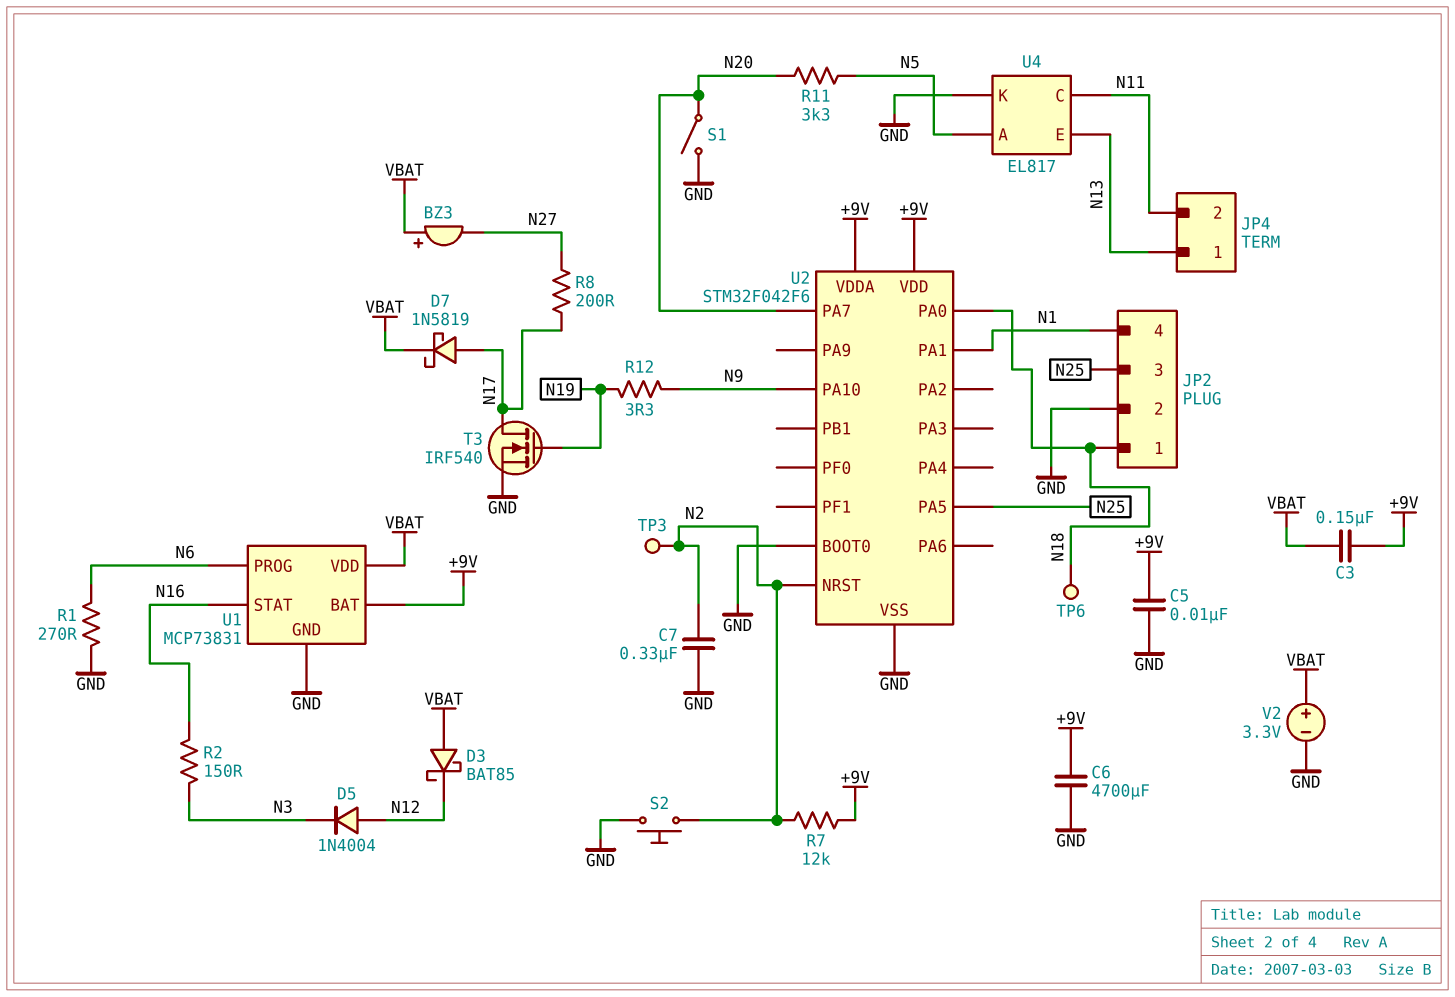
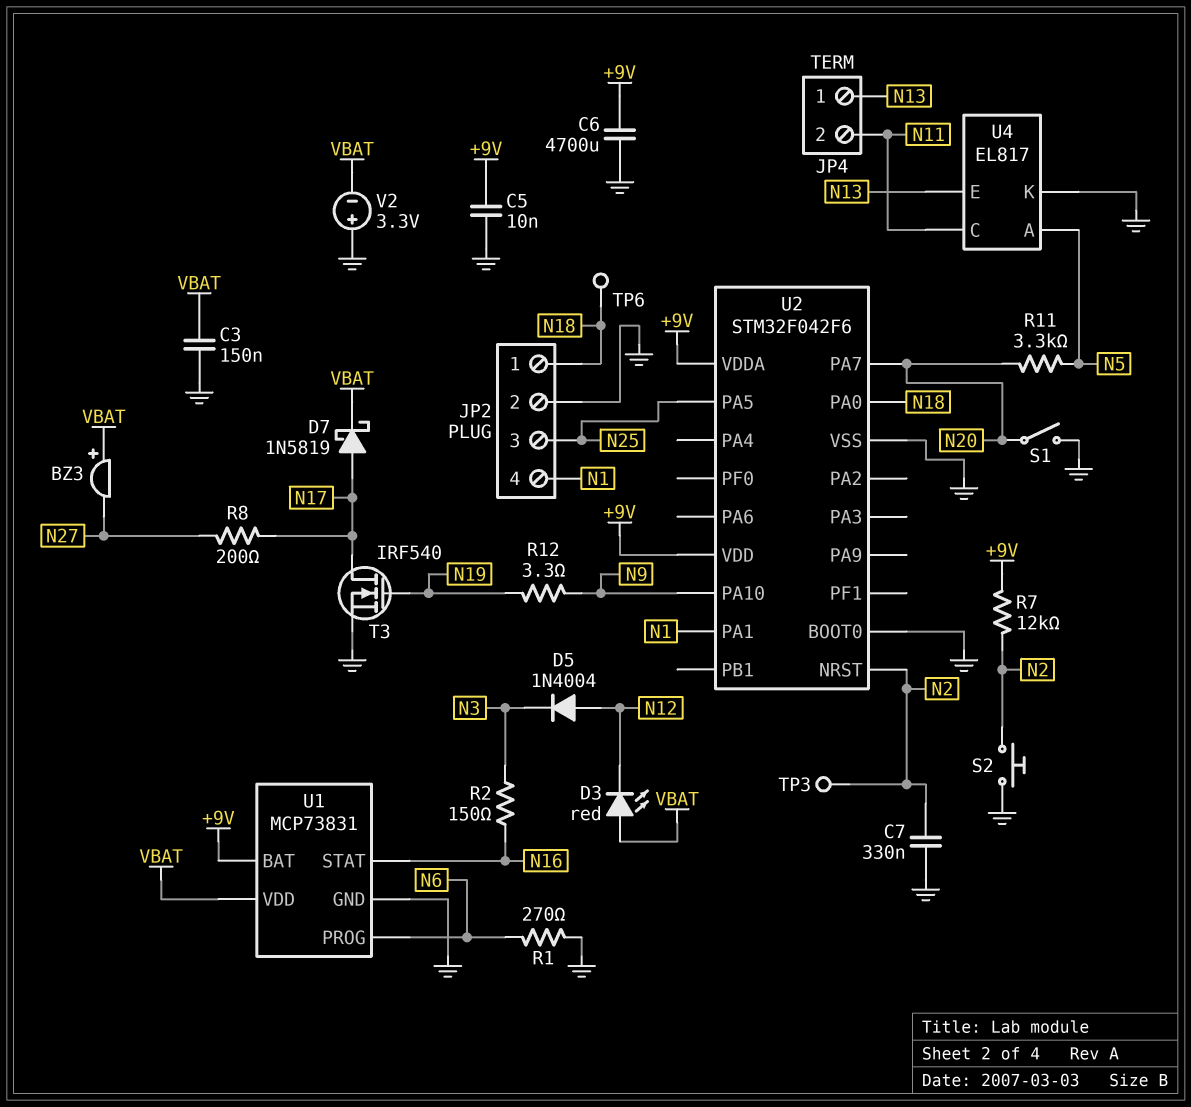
C3: 150nF (+9V, VBAT) -> 150nF (GND, VBAT)
D3: schottky BAT85 (A VBAT, K N12) -> LED red (A VBAT, K N12)
V2: 3.3V (plus VBAT, minus GND) -> 3.3V (plus GND, minus VBAT)

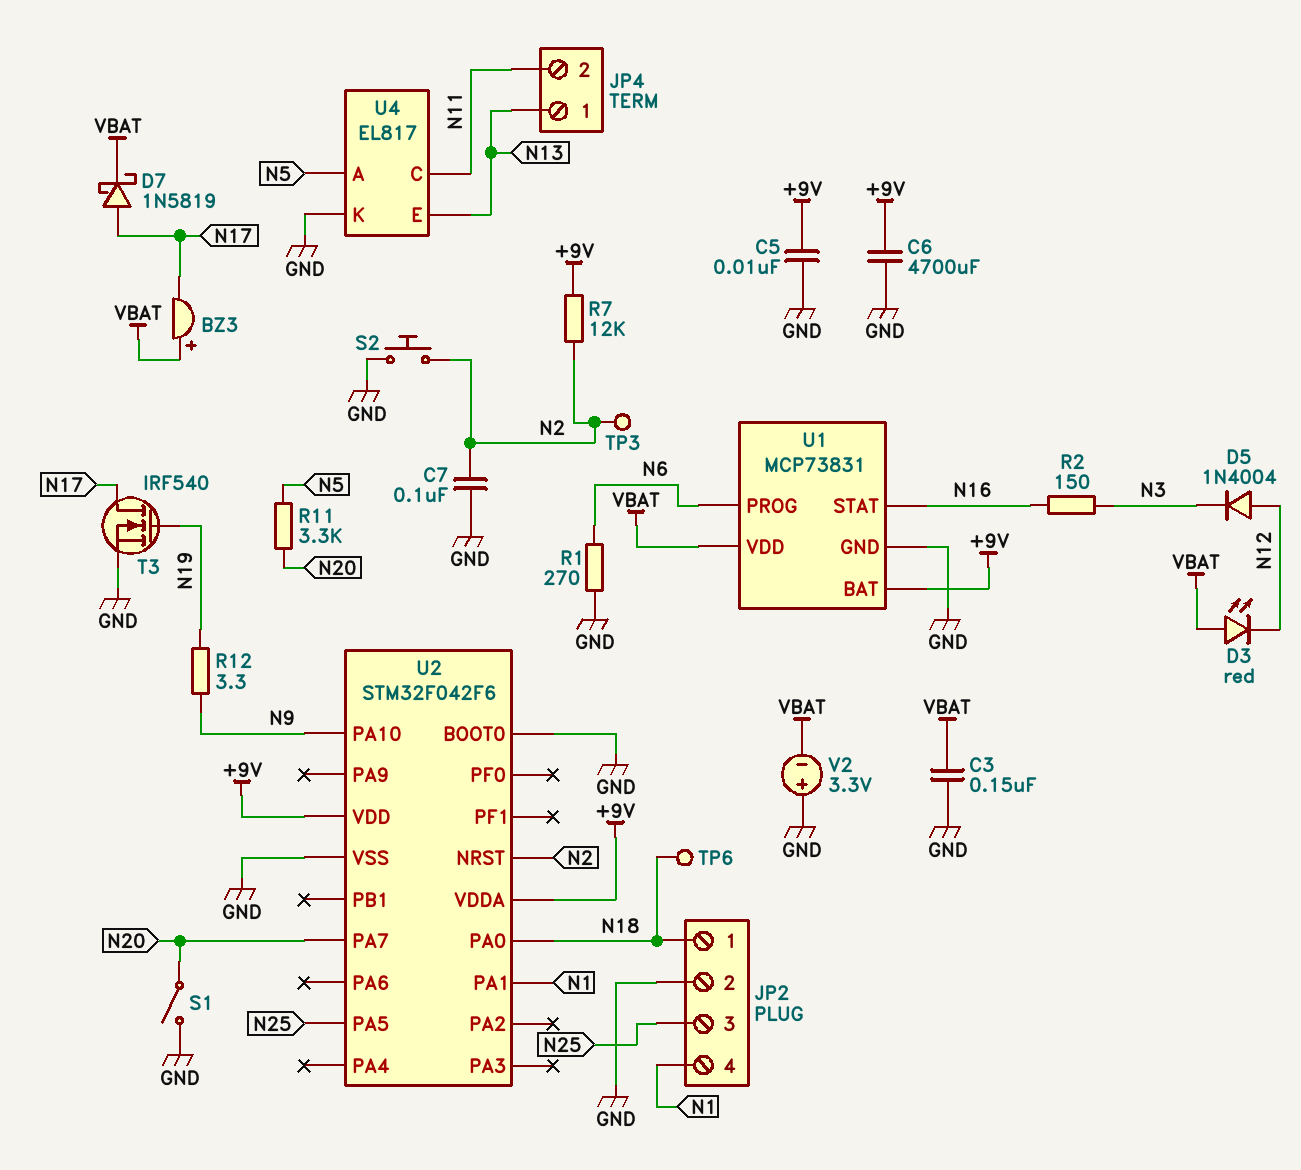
BZ3: buzzer (plus VBAT, minus N27) -> buzzer (plus VBAT, minus N17)
C7: 330nF (GND, N2) -> 100nF (GND, N2)
R8: 200 (N17, N27) -> none

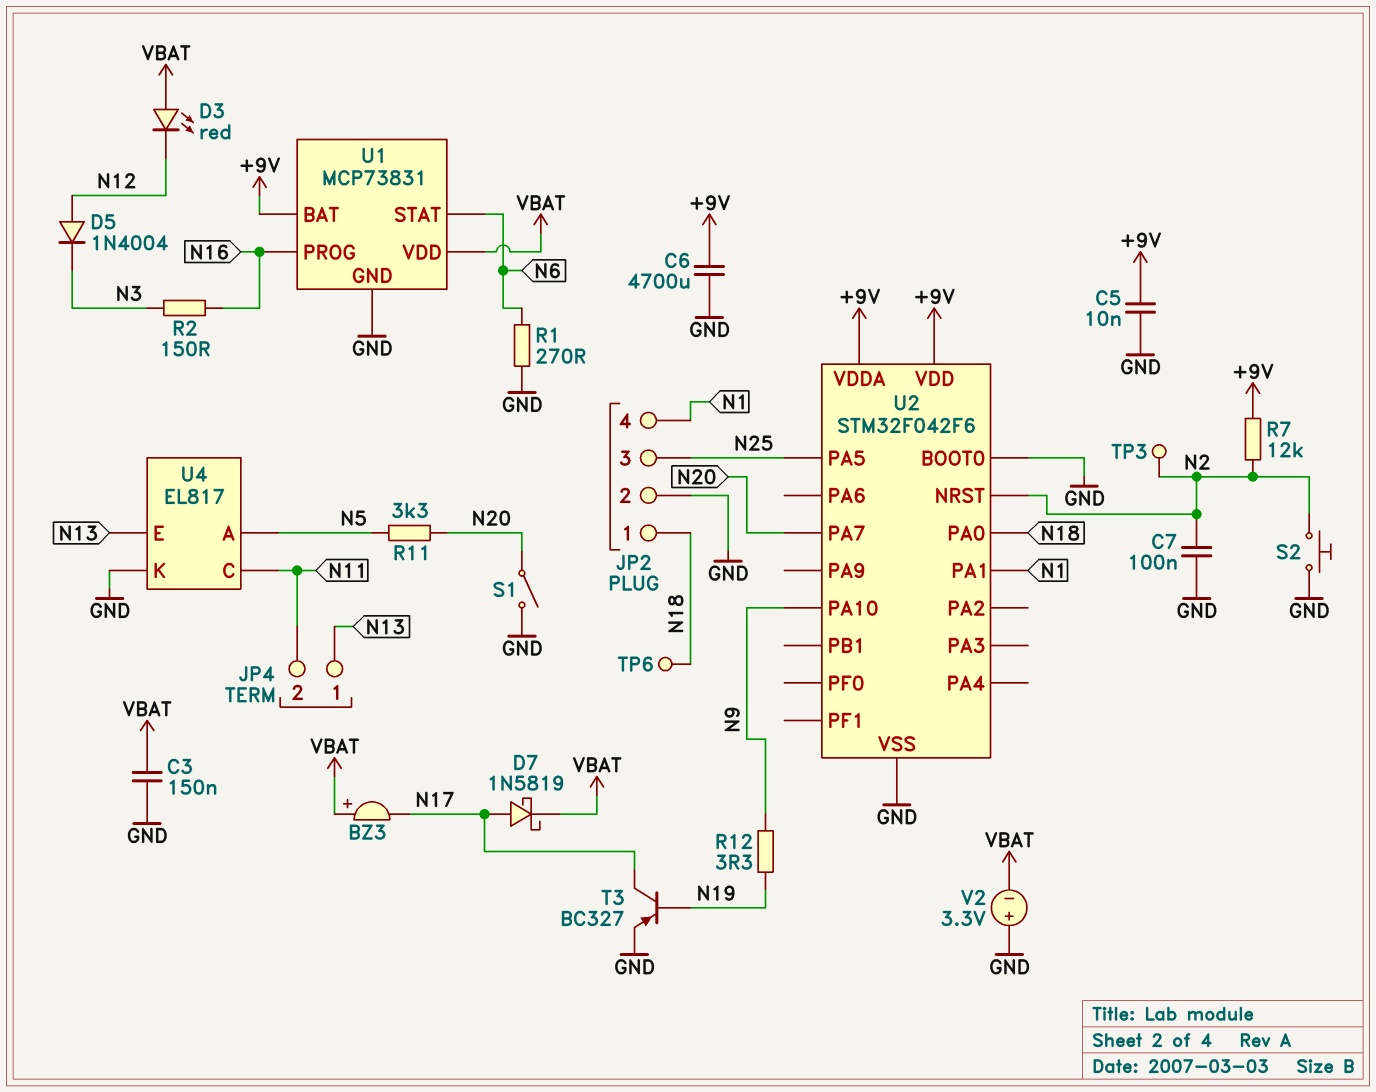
T3: NMOS IRF540 (G N19, D N17, S GND) -> PNP BC327 (B N19, C N17, E GND)
U1 pin PROG: N6 -> N16
U1 pin STAT: N16 -> N6

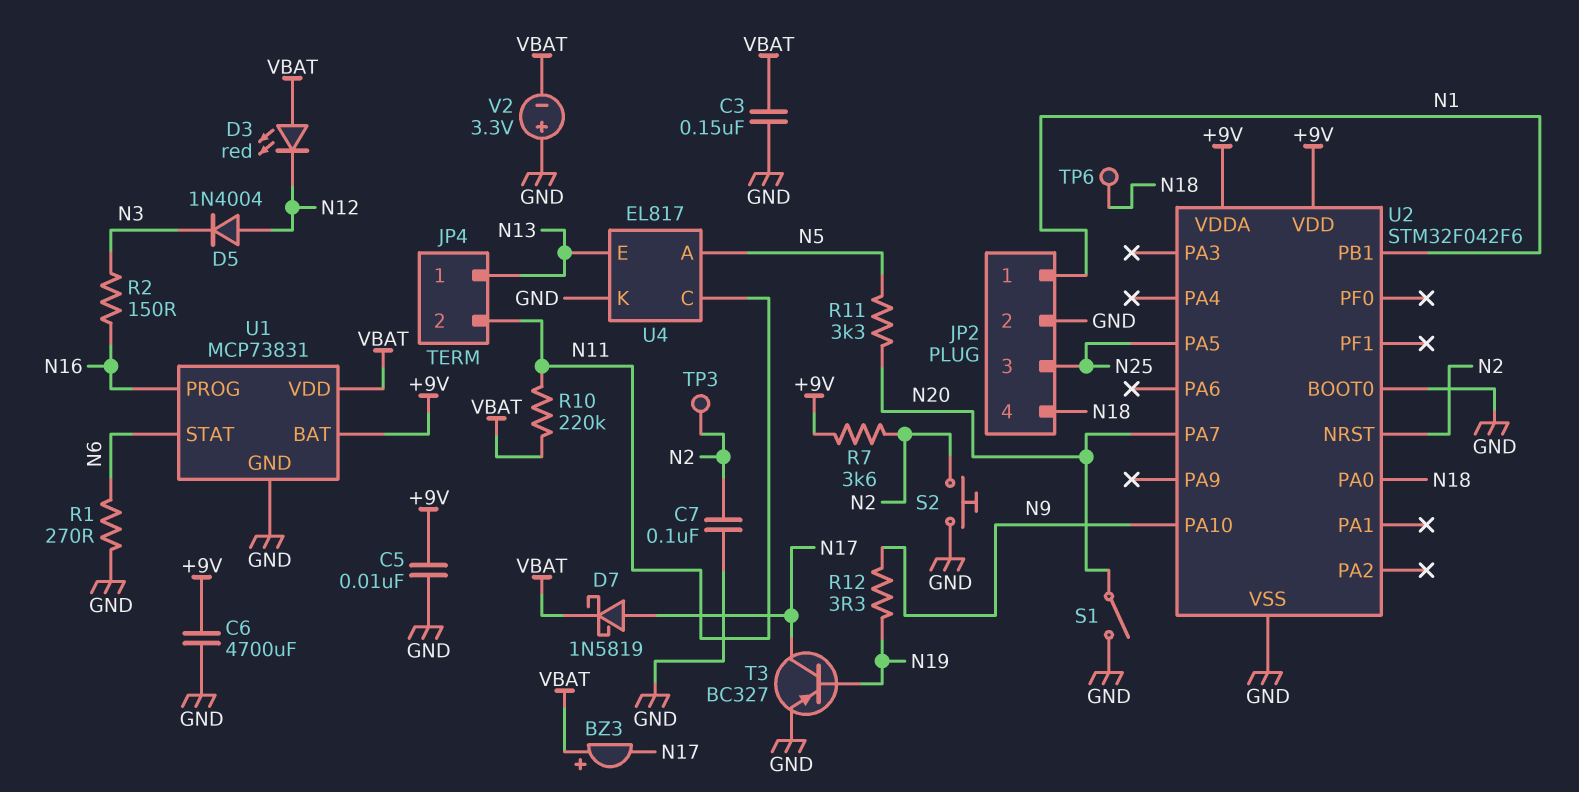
JP2 pin 1: N18 -> N1
JP2 pin 4: N1 -> N18
R7: 12k (+9V, N2) -> 3.6k (+9V, N2)
R10: none -> 220k (N11, VBAT)
U2 pin PA1: N1 -> none
U2 pin PB1: none -> N1

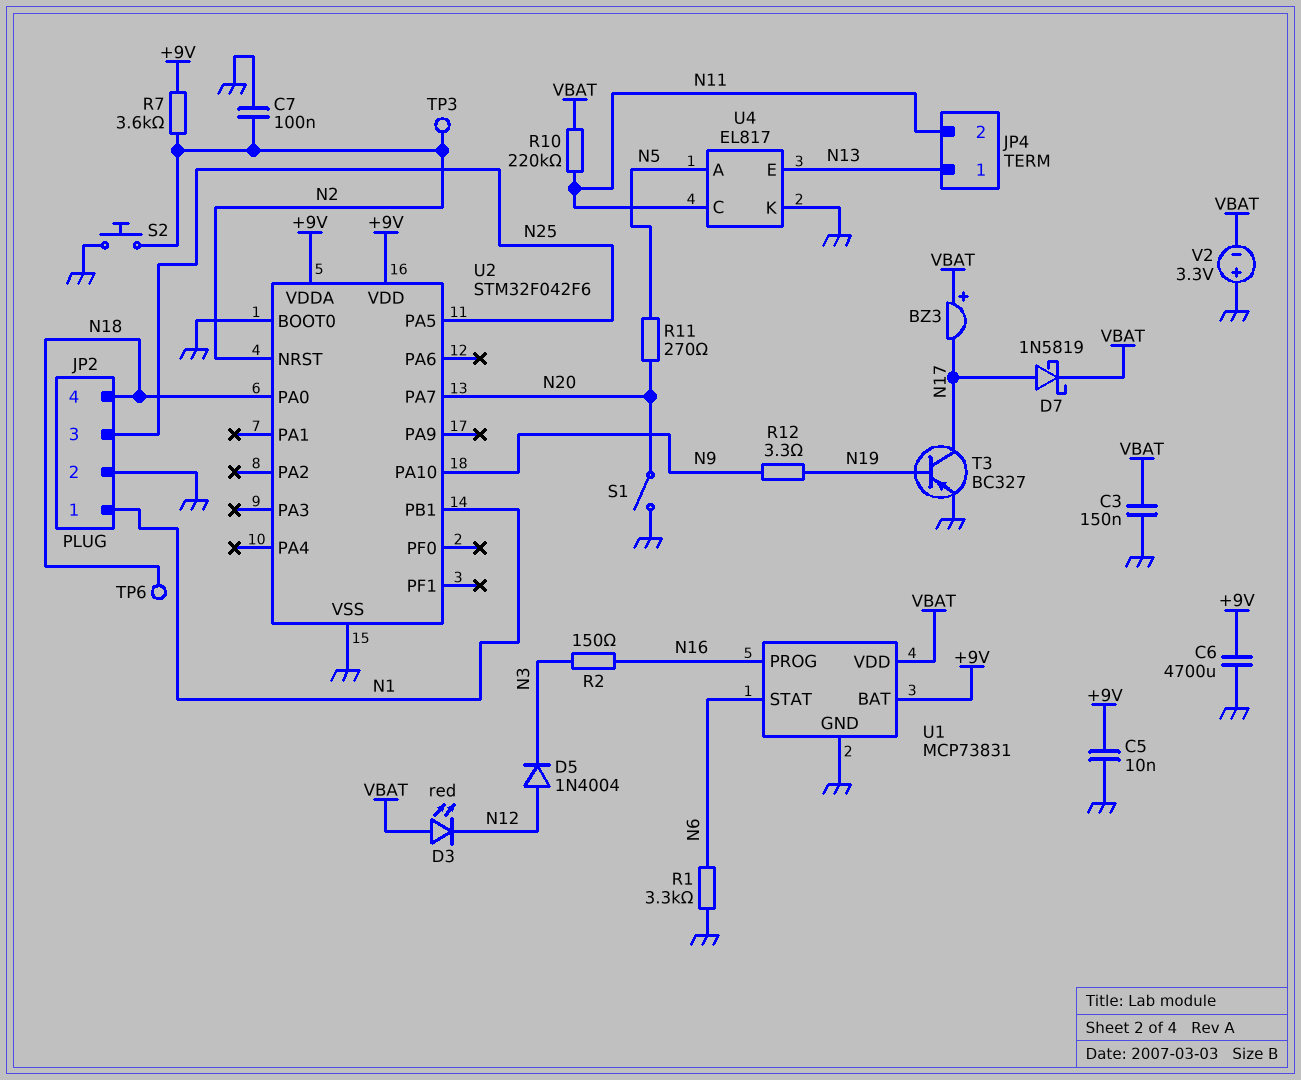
R1: 270 (GND, N6) -> 3.3k (GND, N6)
R11: 3.3k (N5, N20) -> 270 (N5, N20)

